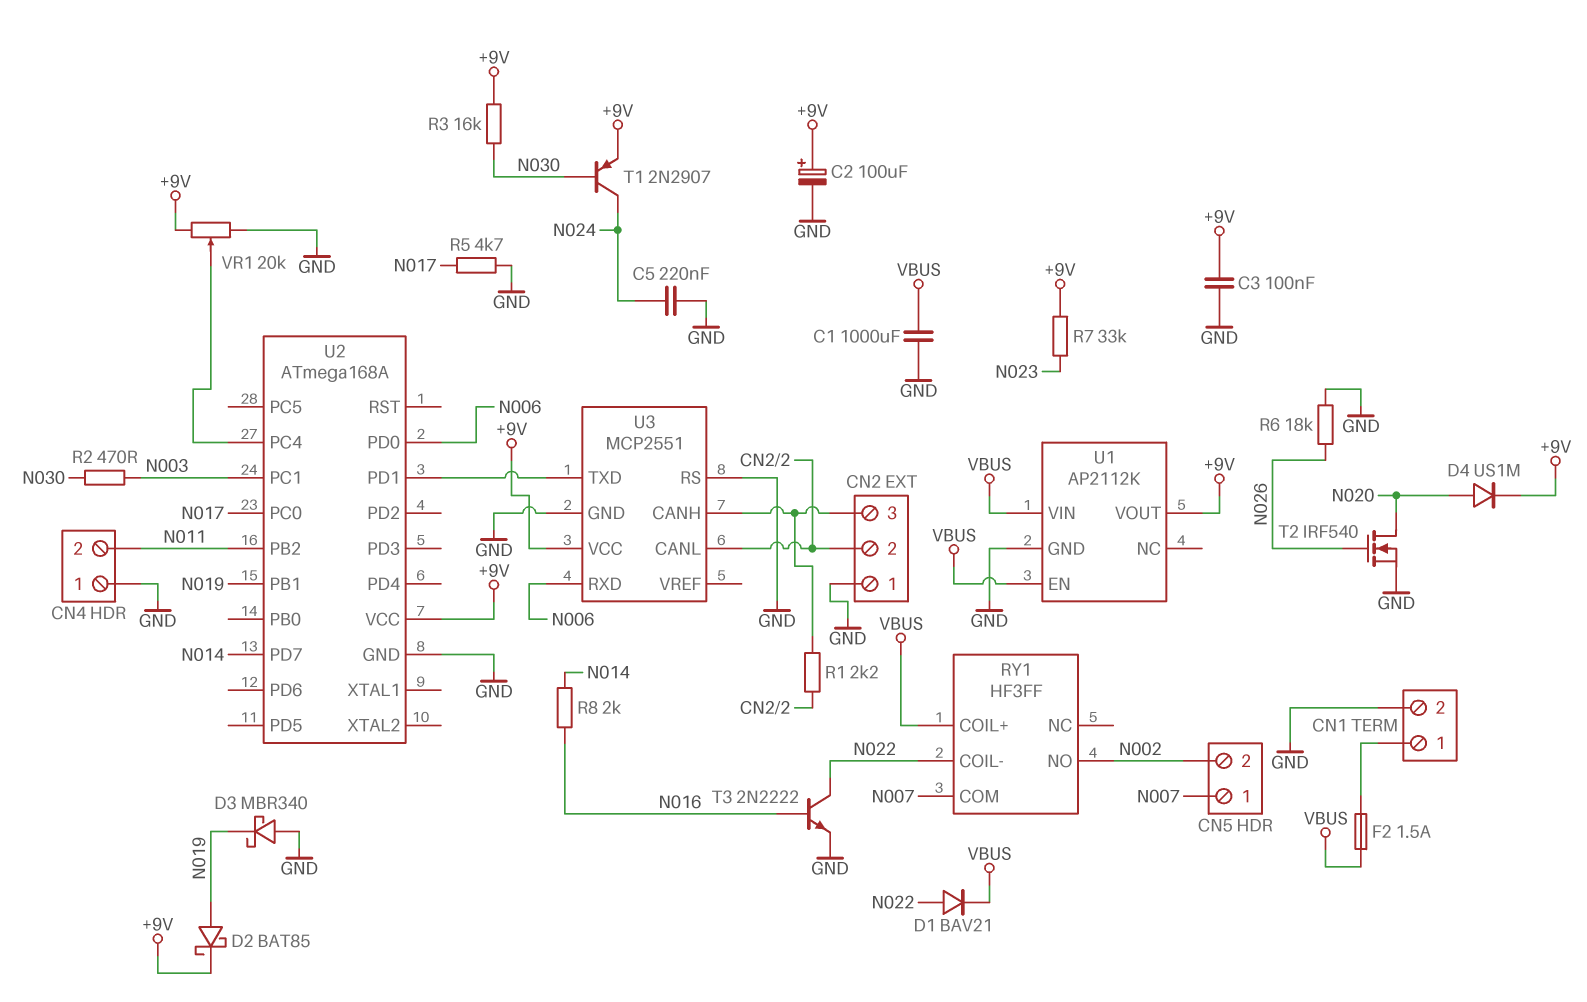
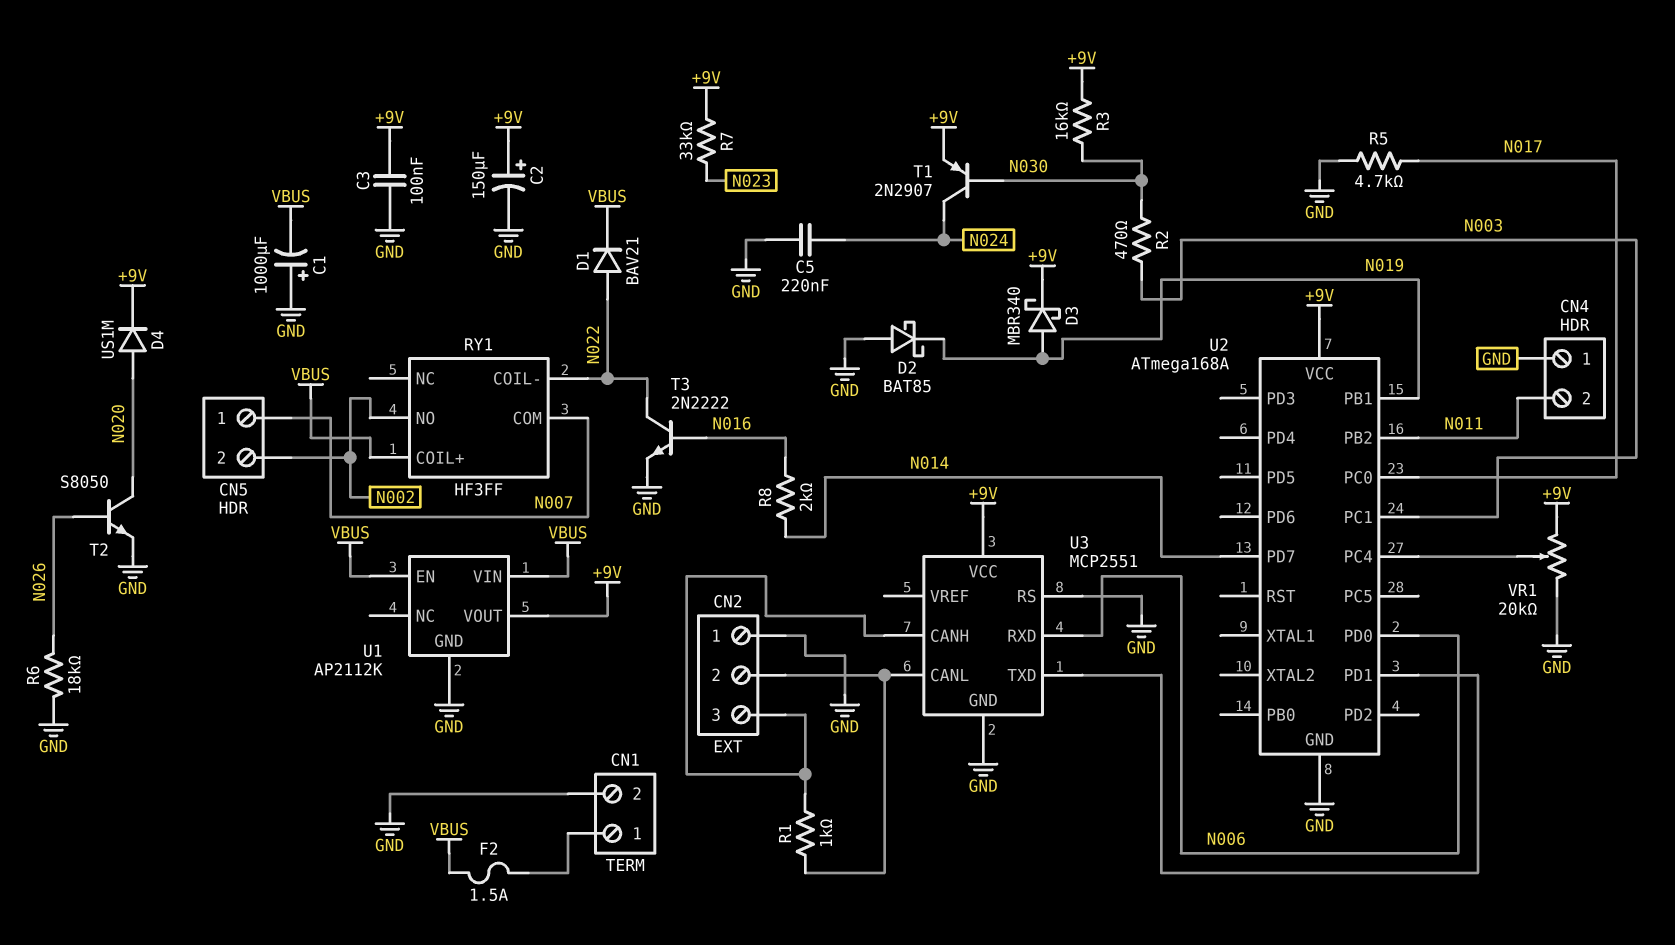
C1: 1000uF (GND, VBUS) -> 1000uF (plus GND, minus VBUS)
C2: 100uF (plus +9V, minus GND) -> 150uF (plus +9V, minus GND)
D2: schottky BAT85 (A N019, K +9V) -> schottky BAT85 (A GND, K N019)
D3: schottky MBR340 (A GND, K N019) -> schottky MBR340 (A N019, K +9V)
R1: 2.2k (CN2/2, CN2/3) -> 1k (CN2/2, CN2/3)
T2: NMOS IRF540 (G N026, D N020, S GND) -> NPN S8050 (B N026, C N020, E GND)

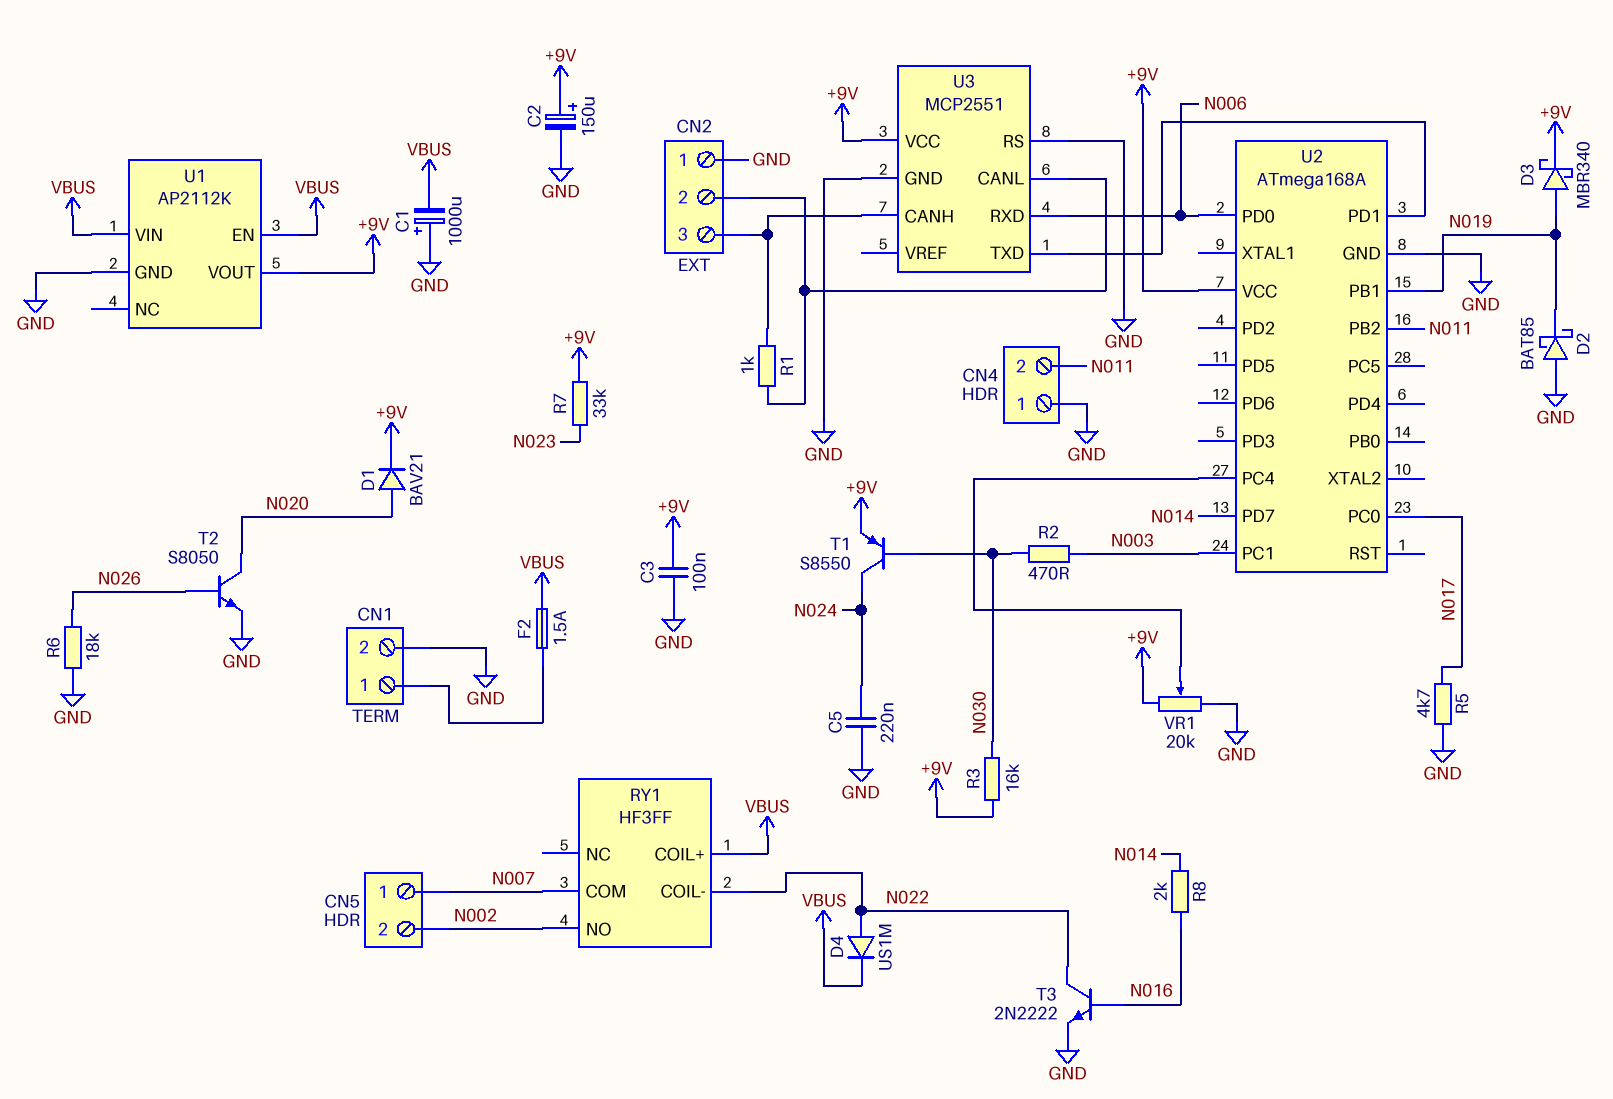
D1: diode BAV21 (A N022, K VBUS) -> diode BAV21 (A N020, K +9V)
D4: diode US1M (A N020, K +9V) -> diode US1M (A N022, K VBUS)
T1: PNP 2N2907 (B N030, C N024, E +9V) -> PNP S8550 (B N030, C N024, E +9V)

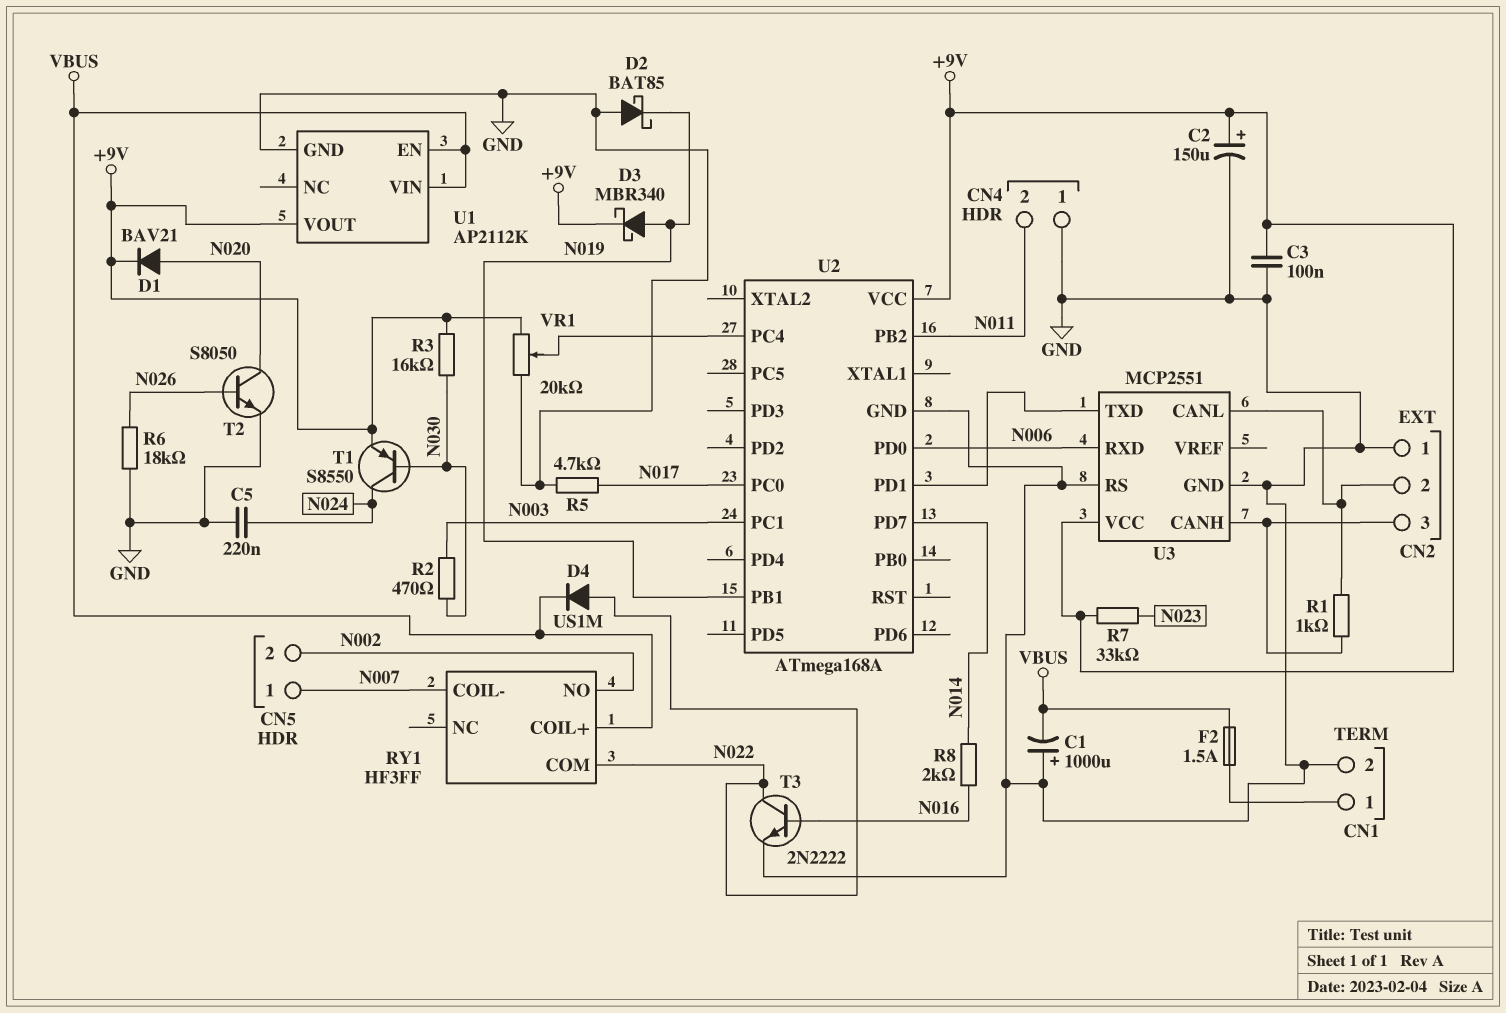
RY1 pin COIL-: N022 -> N007
RY1 pin COM: N007 -> N022

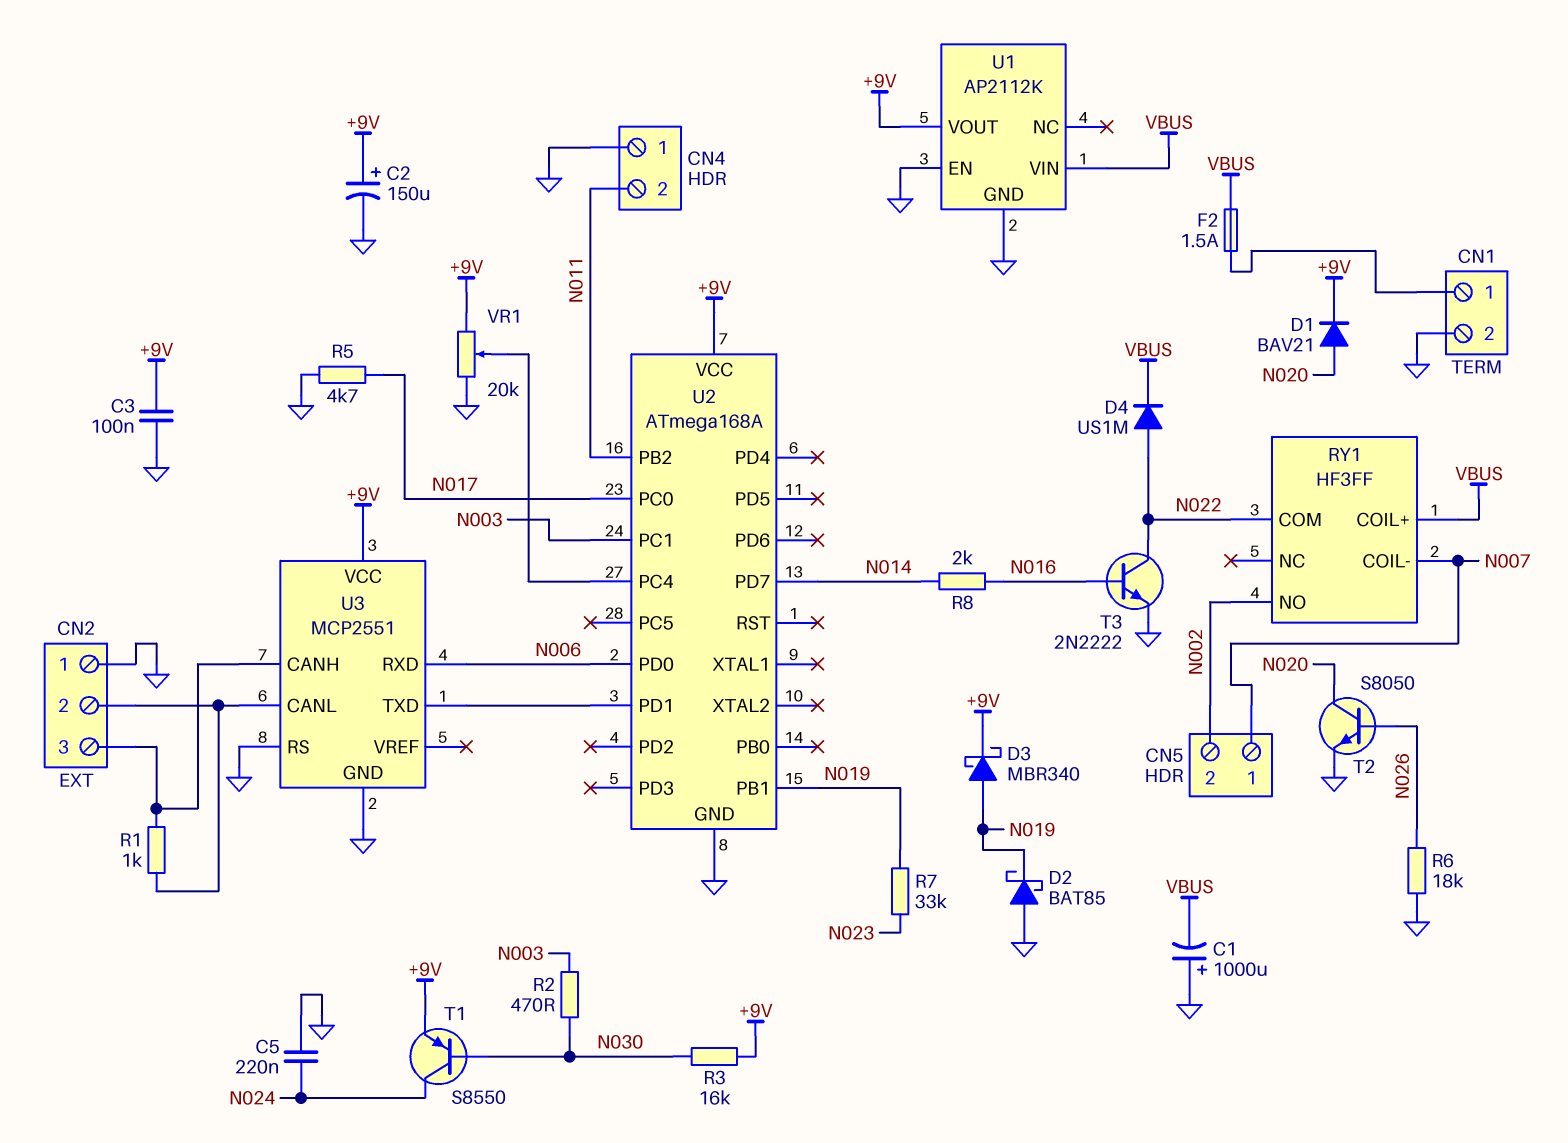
R7: 33k (+9V, N023) -> 33k (N019, N023)
U1 pin EN: VBUS -> GND

